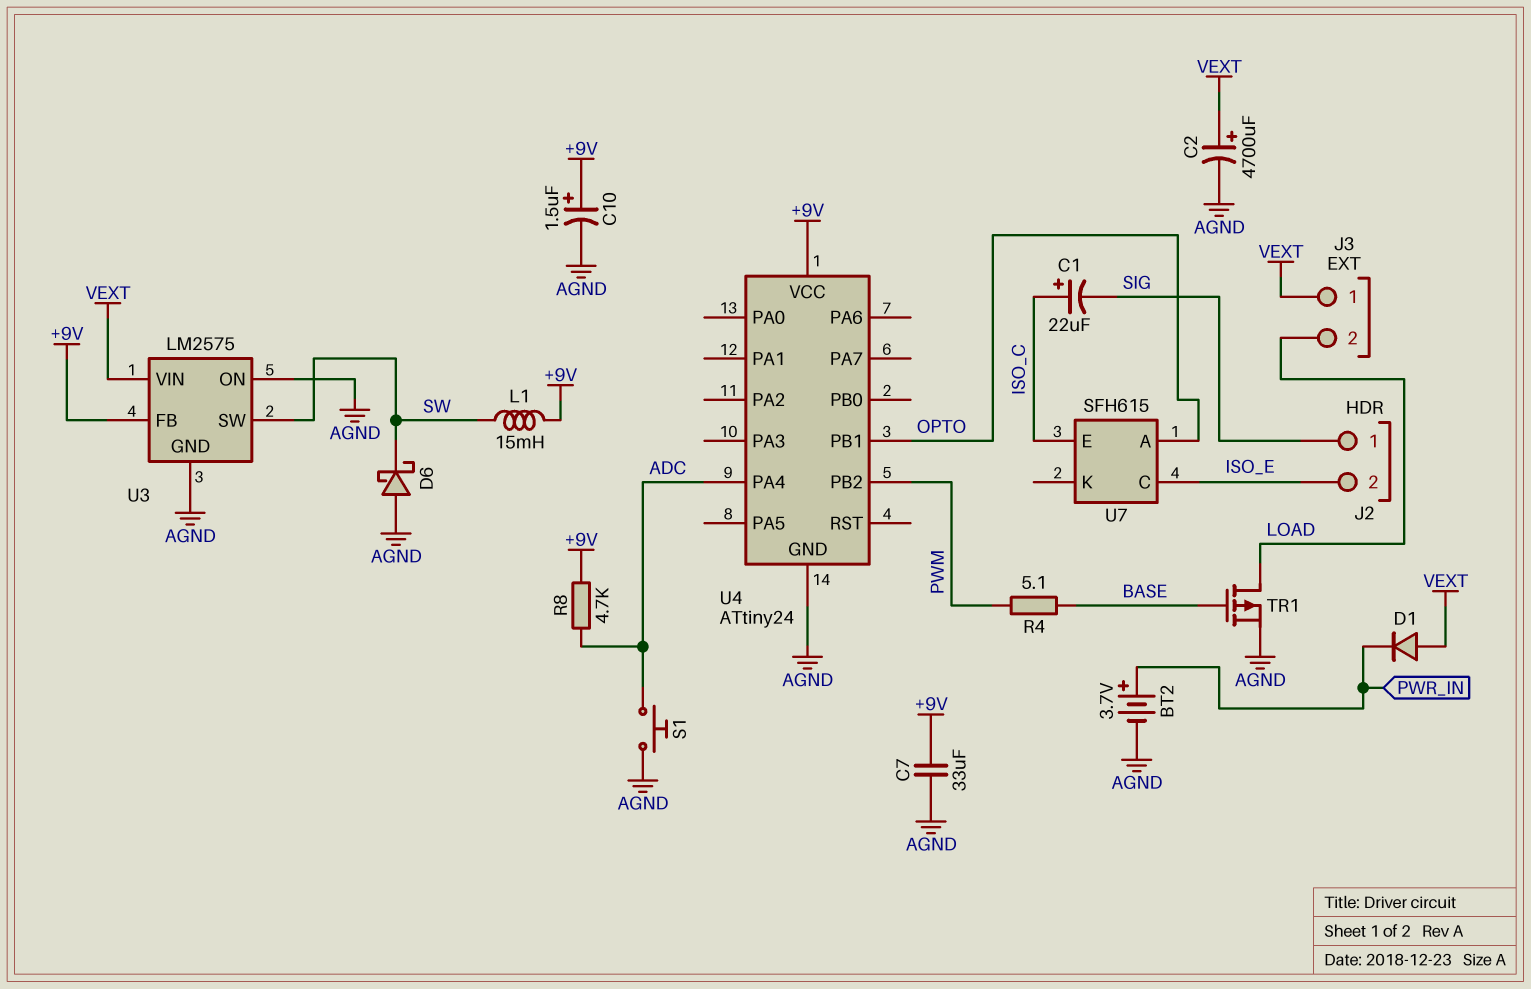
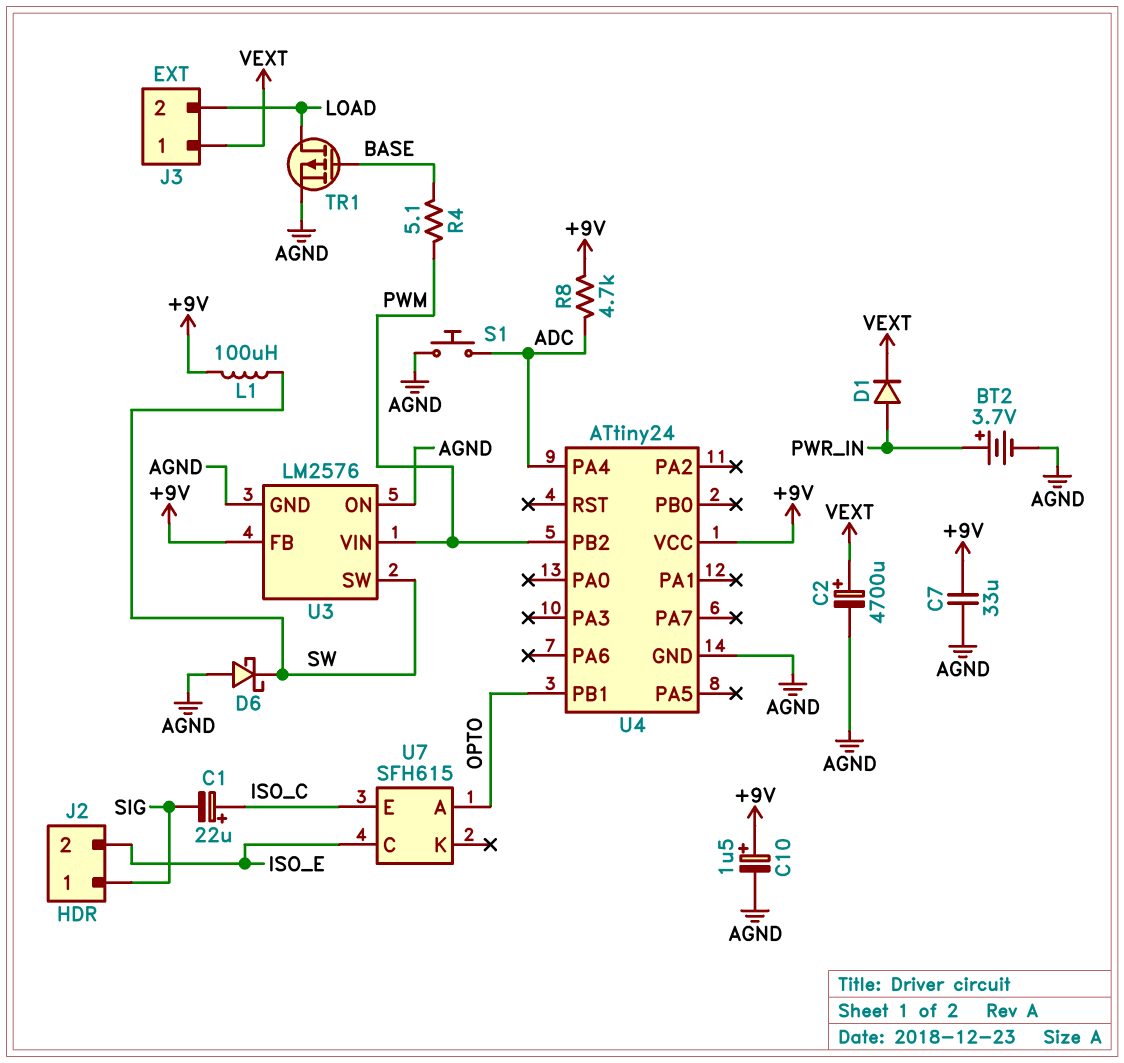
D1: diode (A VEXT, K PWR_IN) -> diode (A PWR_IN, K VEXT)
L1: 15mH (+9V, SW) -> 100uH (+9V, SW)
U3: LM2575 -> LM2576
U3 pin VIN: VEXT -> PWM

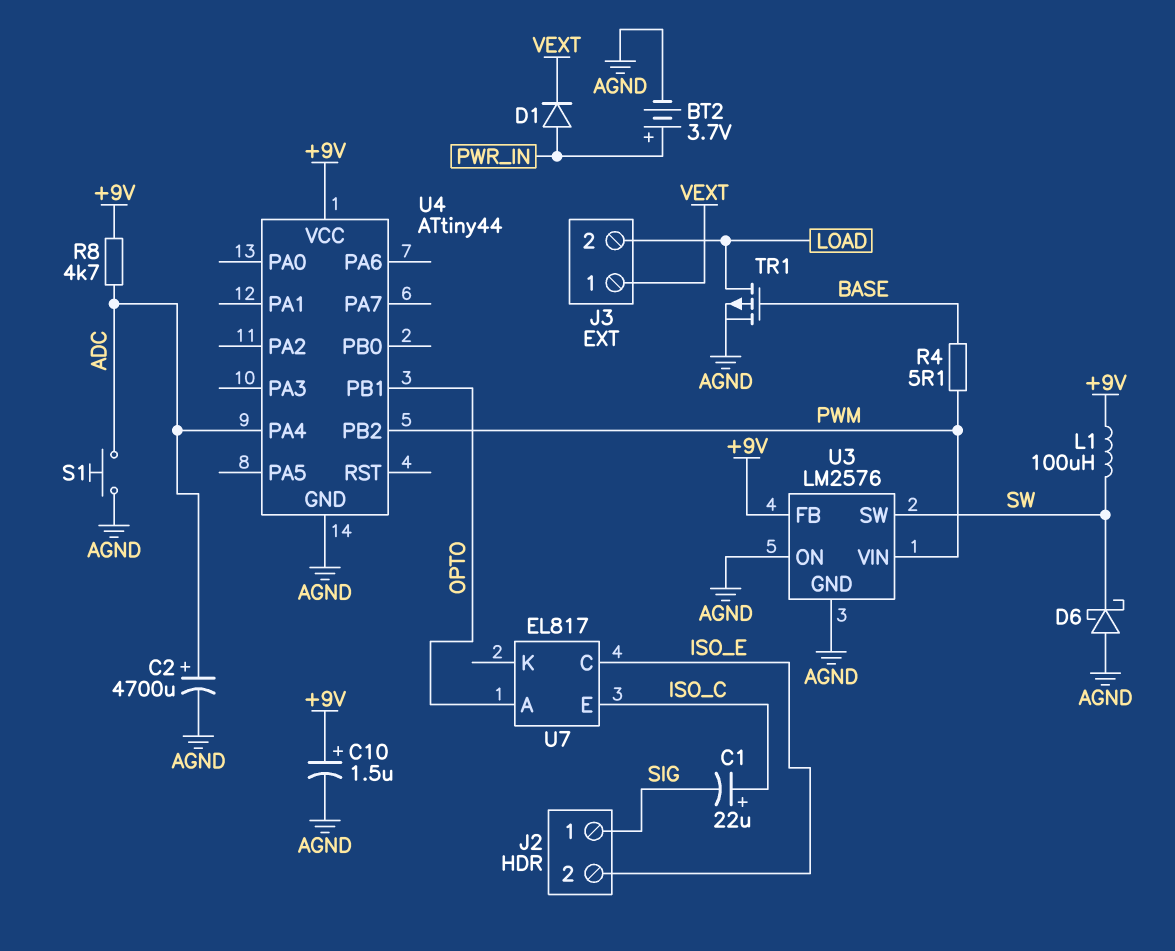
C2: 4700uF (plus VEXT, minus AGND) -> 4700uF (plus ADC, minus AGND)
C7: 33uF (+9V, AGND) -> none
U4: ATtiny24 -> ATtiny44
U7: SFH615 -> EL817

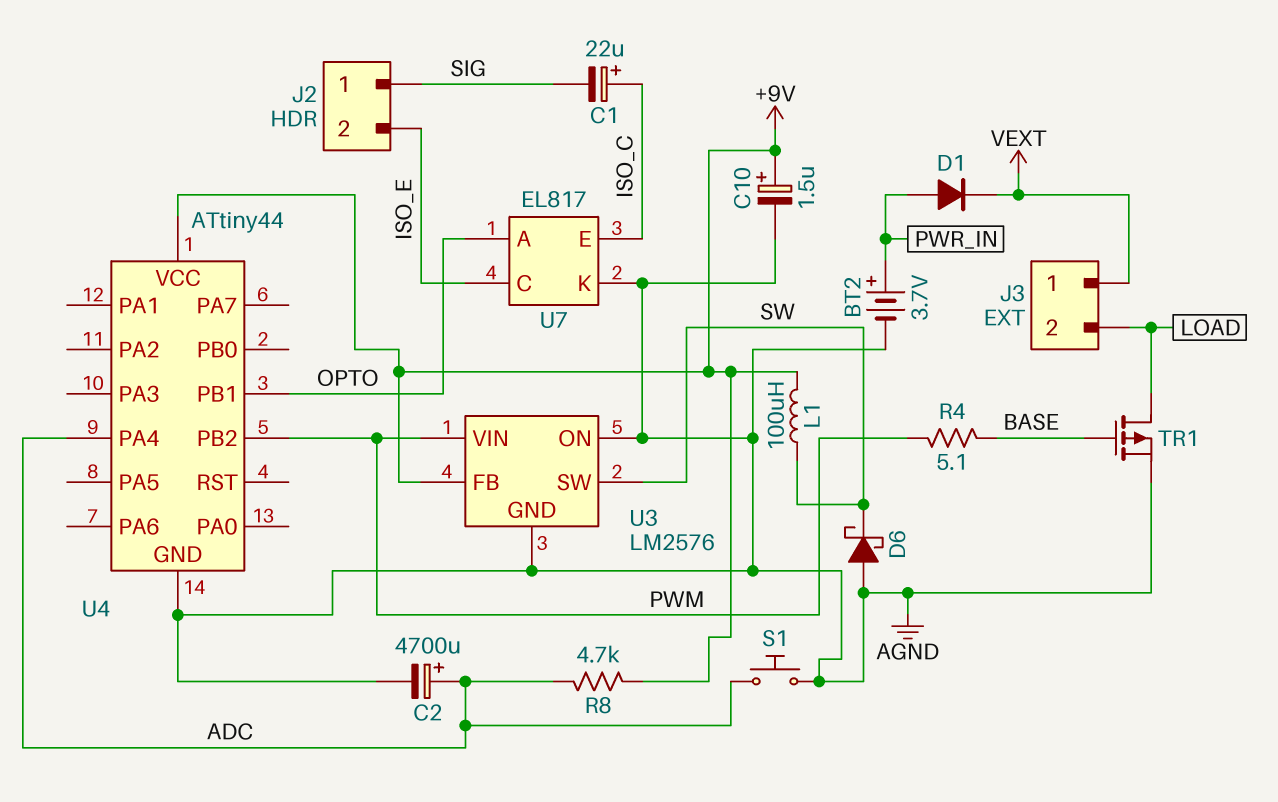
U7 pin K: none -> AGND

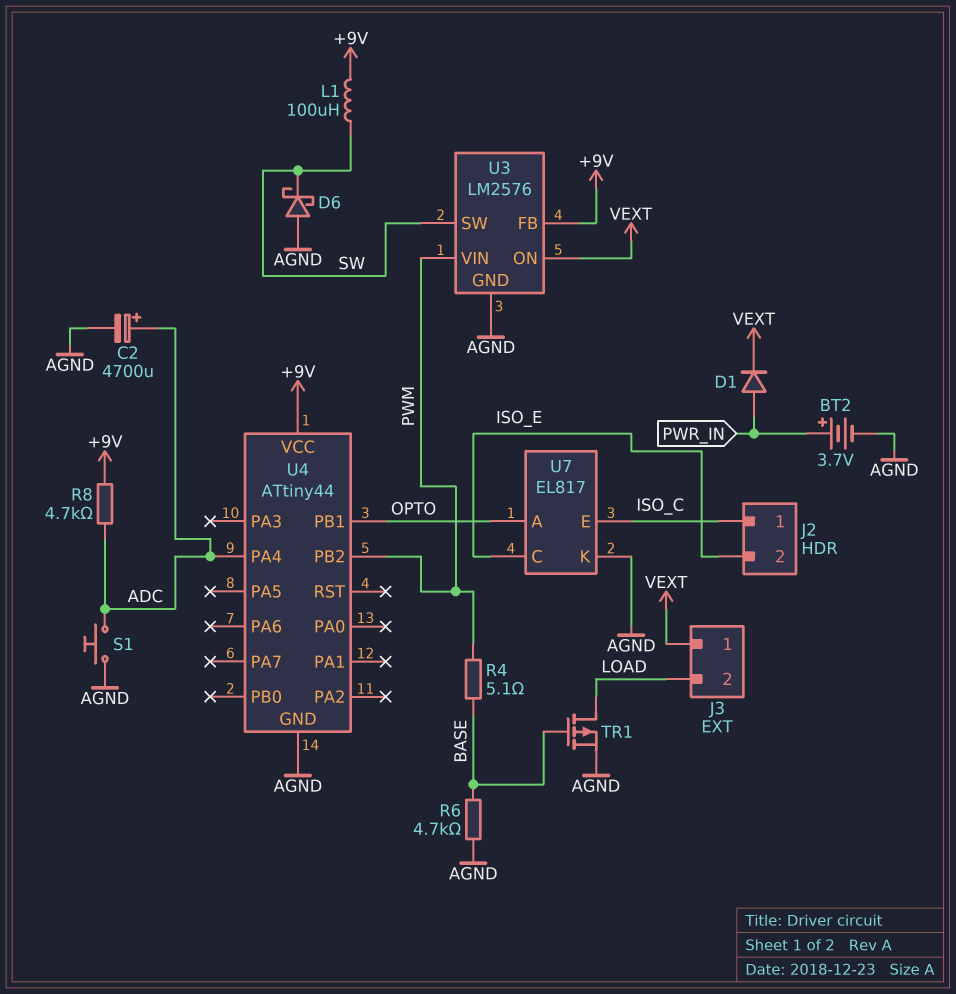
C1: 22uF (plus ISO_C, minus SIG) -> none
C10: 1.5uF (plus +9V, minus AGND) -> none
J2 pin 1: SIG -> ISO_C
R6: none -> 4.7k (AGND, BASE)
U3 pin ON: AGND -> VEXT

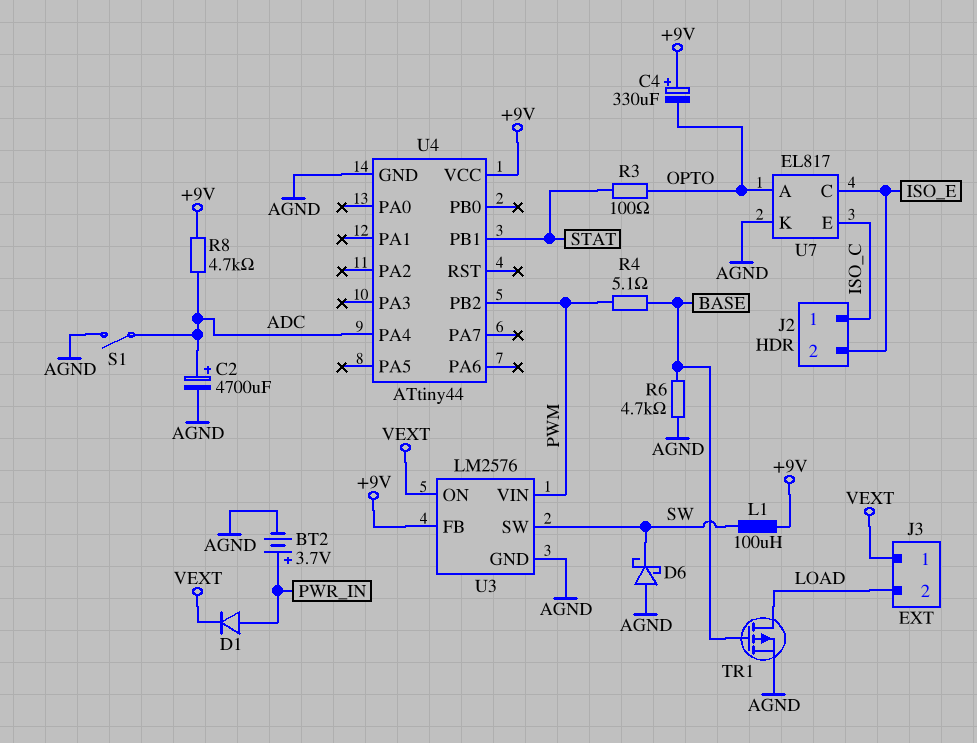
C4: none -> 330uF (plus +9V, minus OPTO)
R3: none -> 100 (OPTO, STAT)
S1: button (ADC, AGND) -> switch (ADC, AGND)
U4 pin PB1: OPTO -> STAT

